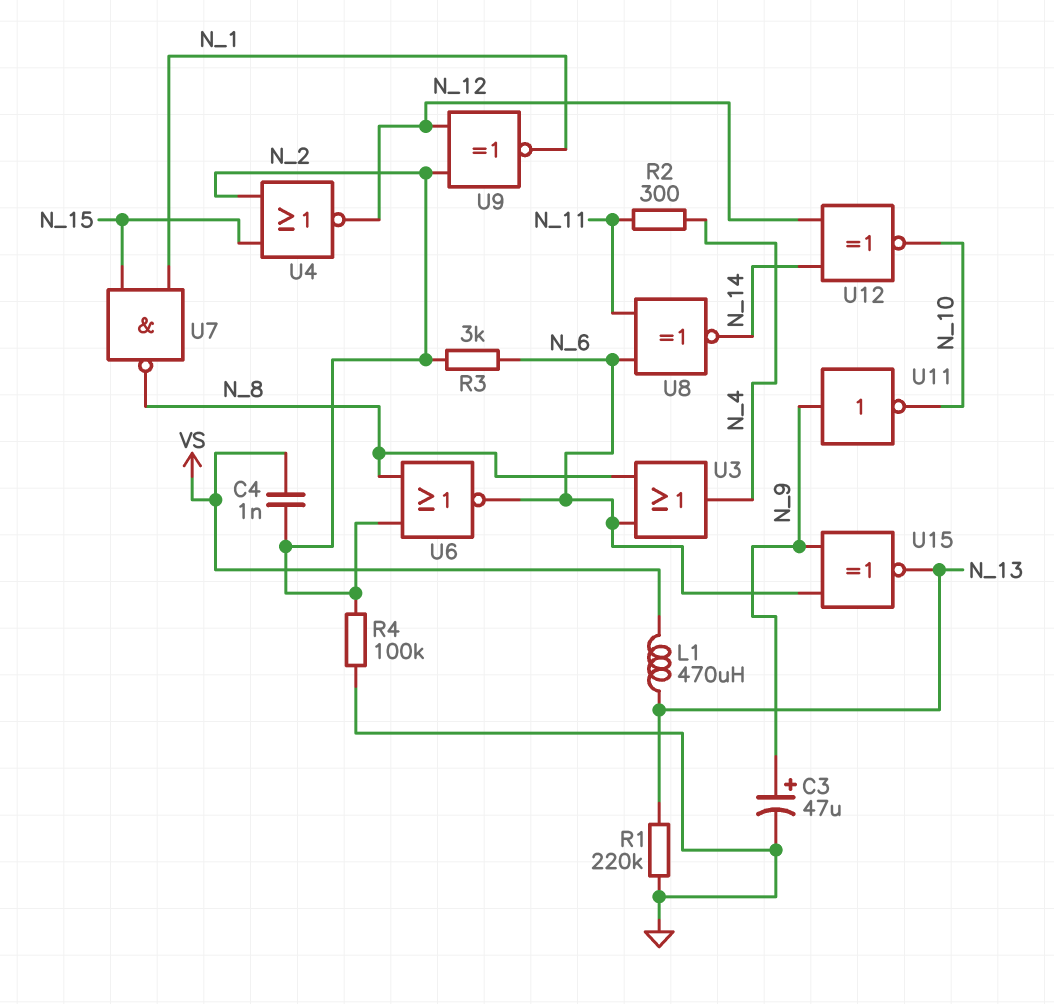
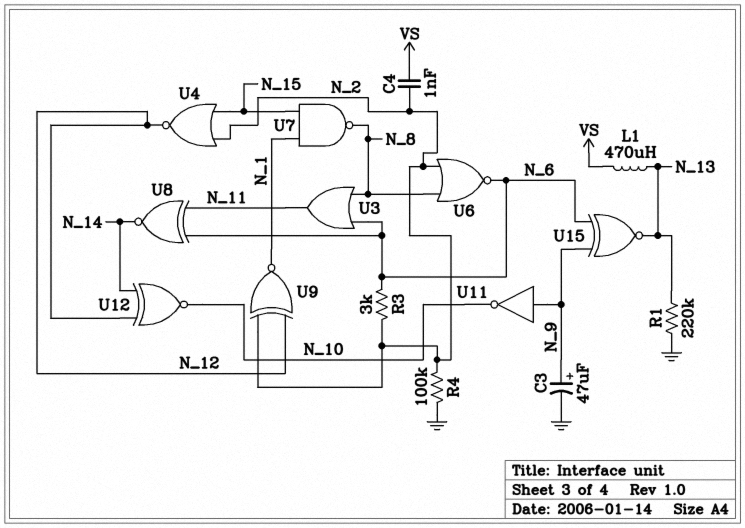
R2: 300 (N_4, N_11) -> none
U3: OR (in N_6, in N_8, out N_4) -> OR (in N_6, in N_8, out N_11)

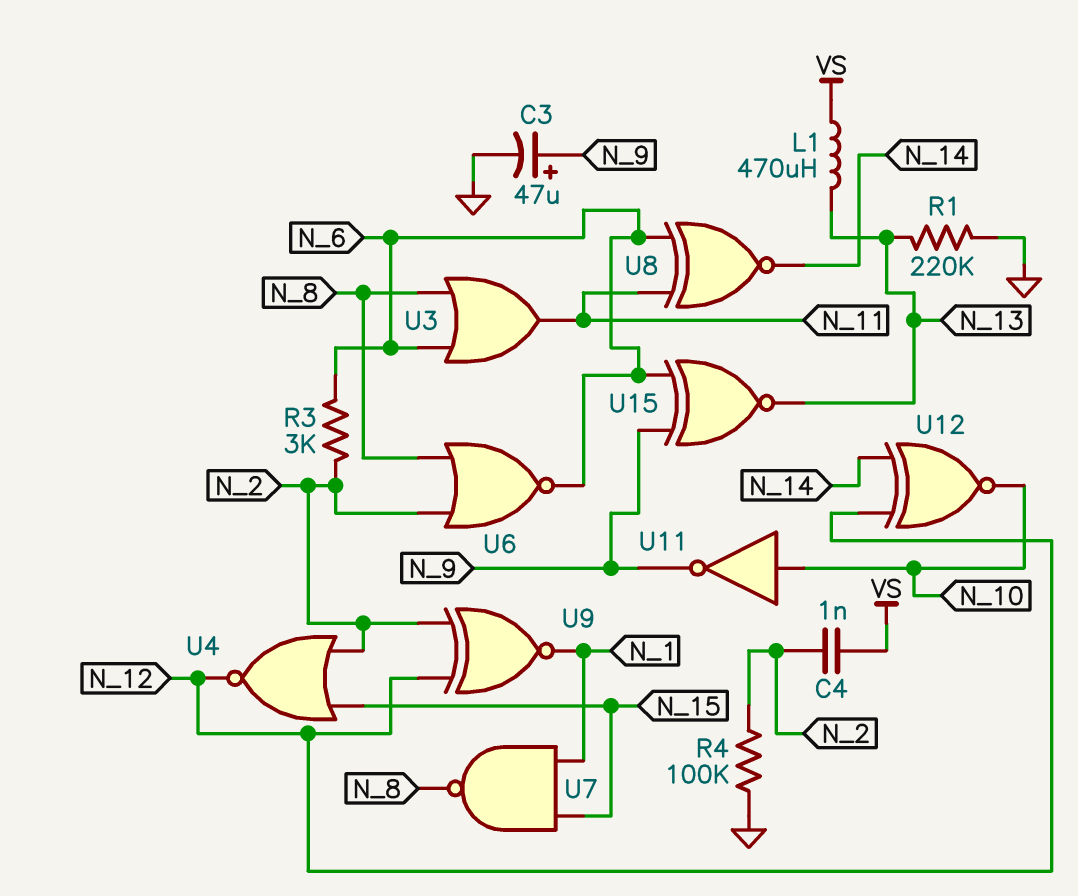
U11: NOT (in N_9, out N_10) -> NOT (in N_10, out N_9)

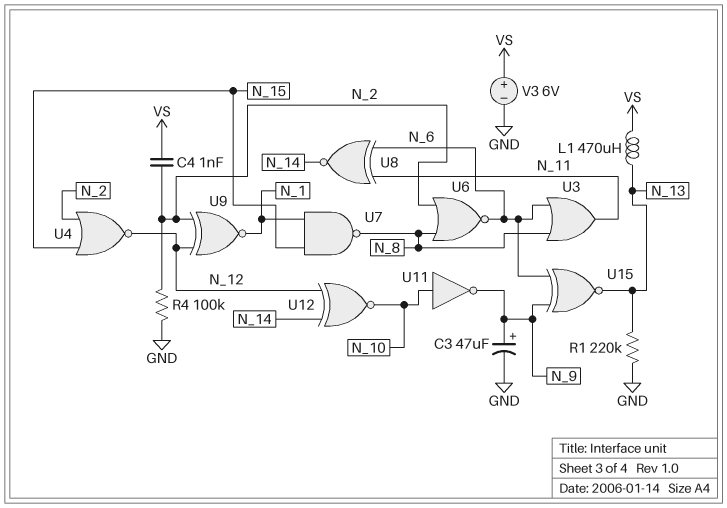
R3: 3k (N_2, N_6) -> none
V3: none -> 6V (plus VS, minus GND)

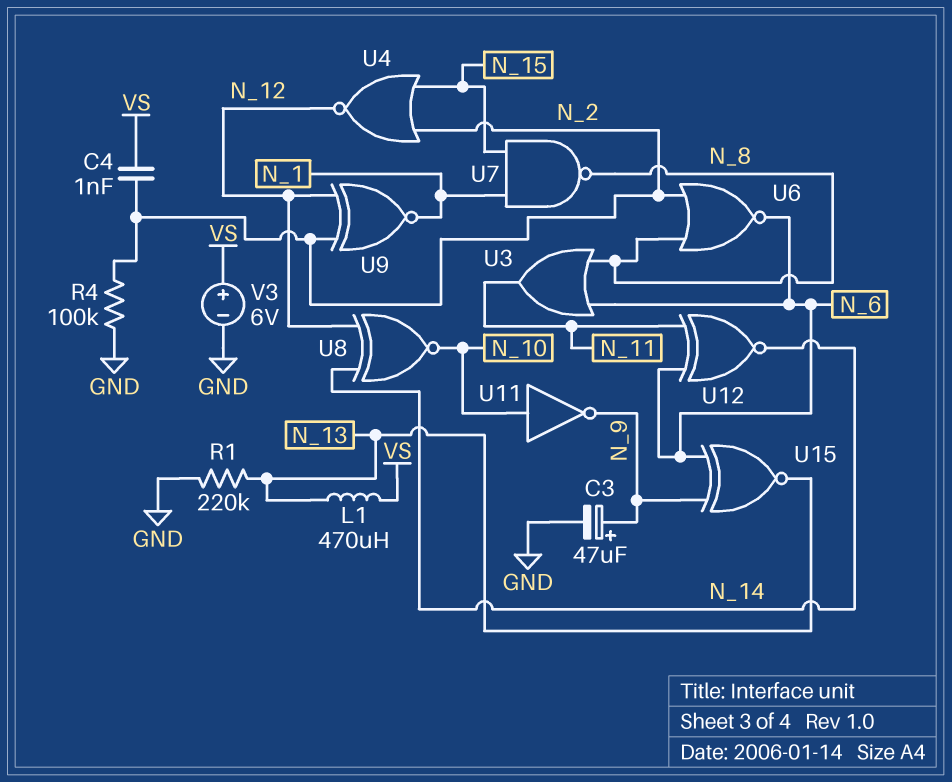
U8: XNOR (in N_6, in N_11, out N_14) -> XNOR (in N_12, in N_14, out N_10)
U12: XNOR (in N_12, in N_14, out N_10) -> XNOR (in N_6, in N_11, out N_14)

